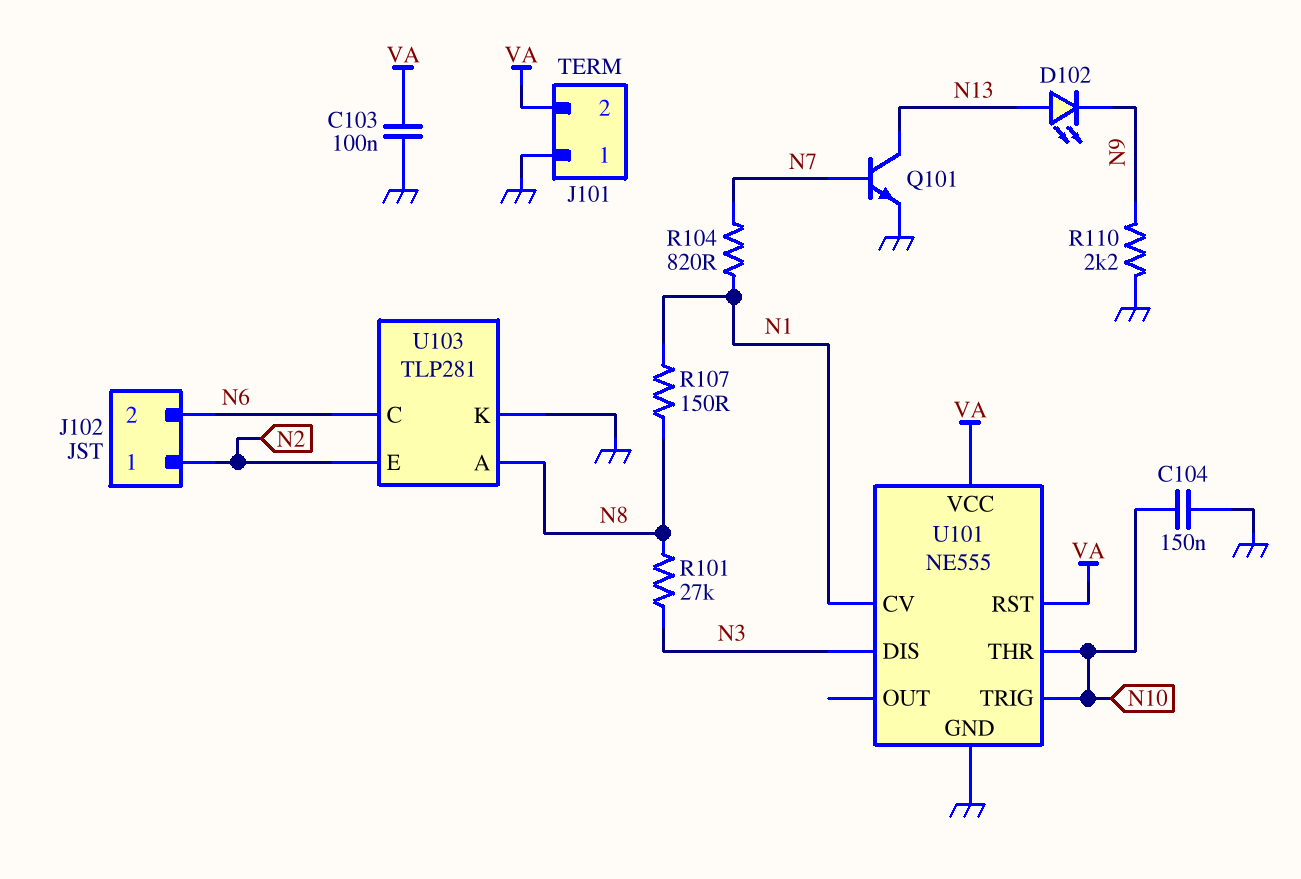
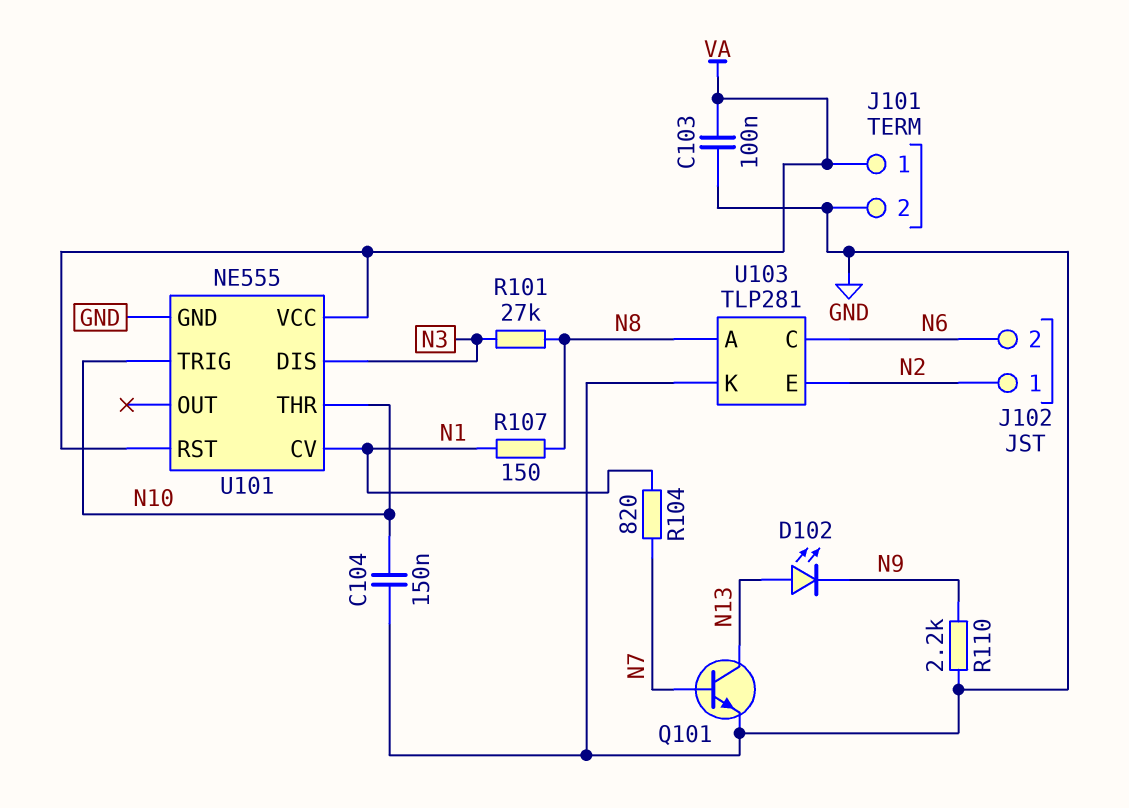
J101 pin 1: GND -> VA
J101 pin 2: VA -> GND

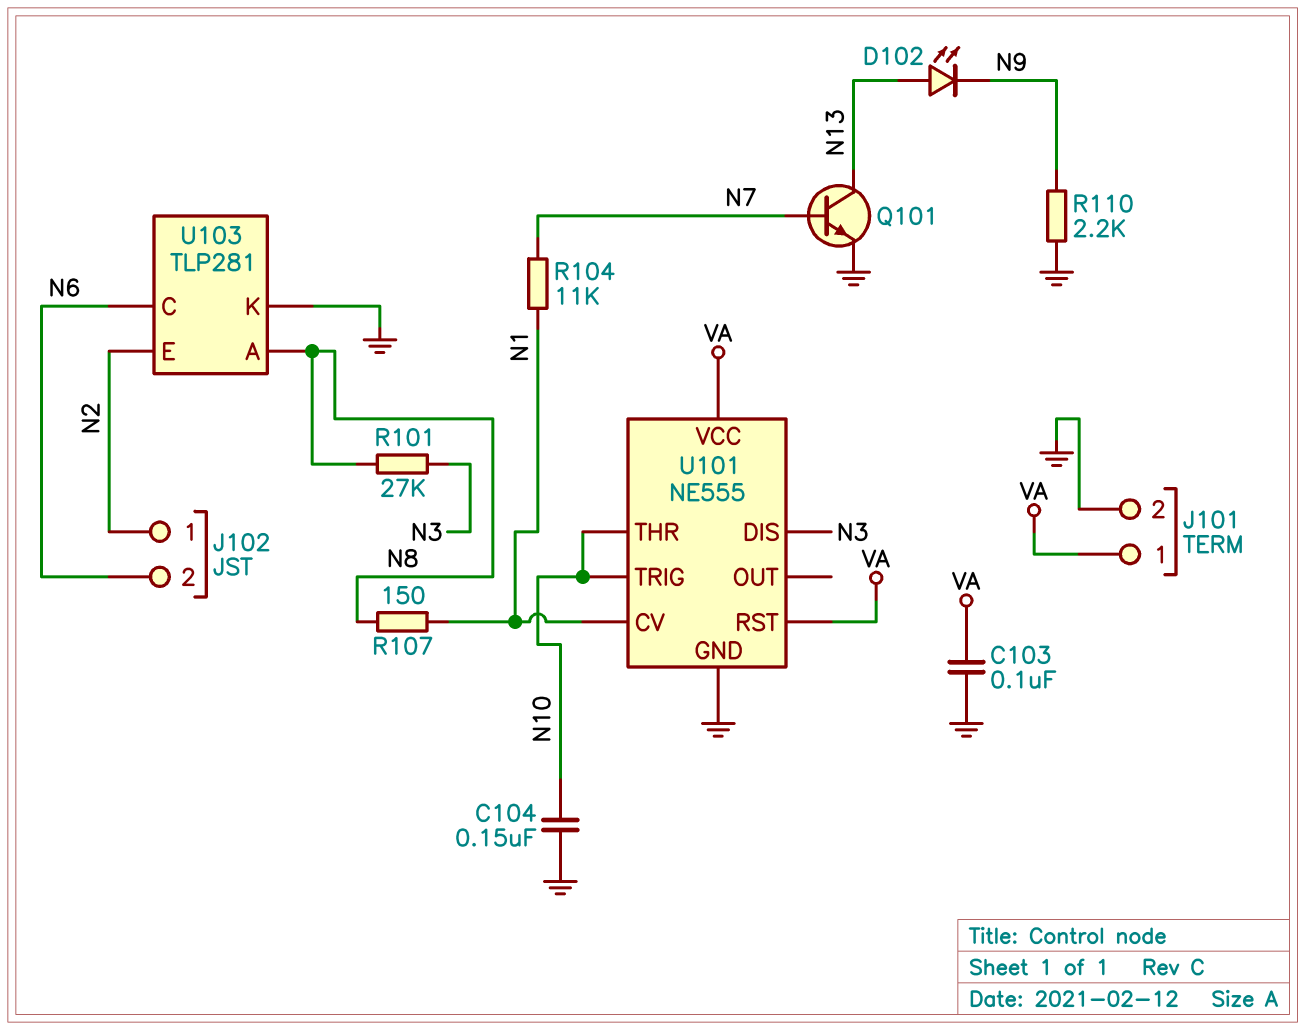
R104: 820 (N1, N7) -> 11k (N1, N7)

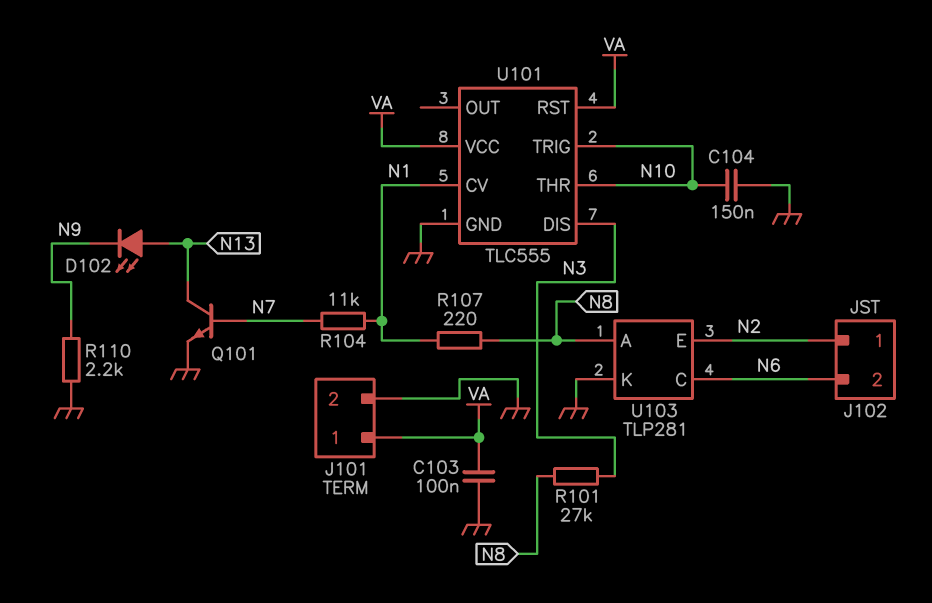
R107: 150 (N1, N8) -> 220 (N1, N8)
U101: NE555 -> TLC555

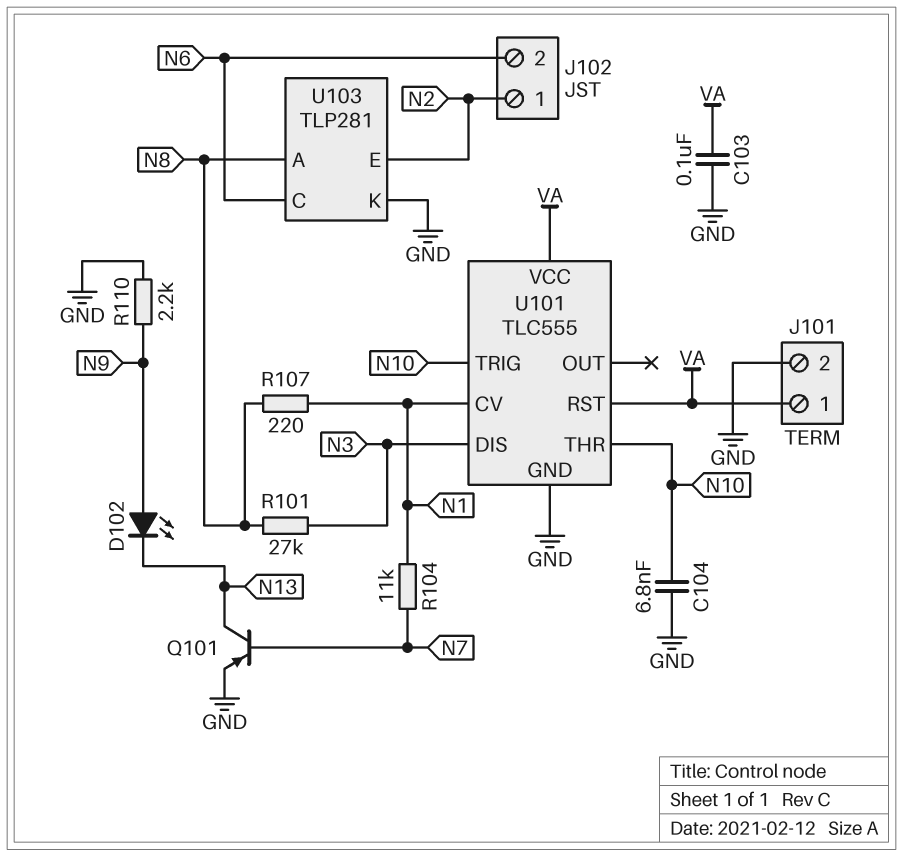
C104: 150nF (GND, N10) -> 6.8nF (GND, N10)
D102: LED (A N13, K N9) -> LED (A N9, K N13)
Q101: NPN (B N7, C N13, E GND) -> PNP (B N7, C N13, E GND)

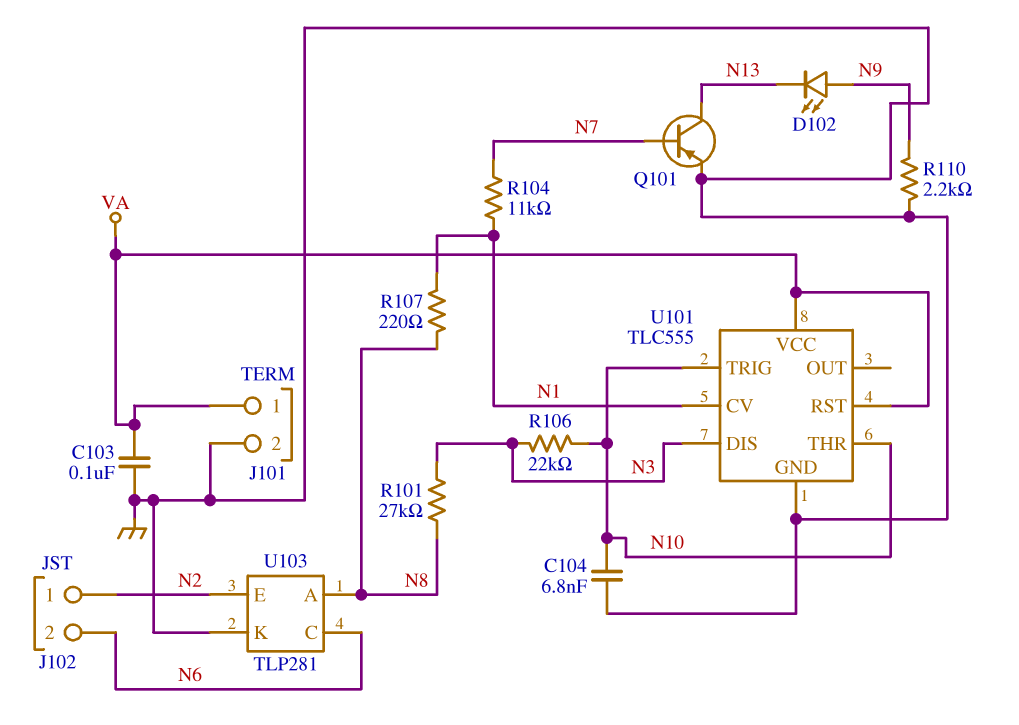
R106: none -> 22k (N3, N10)

